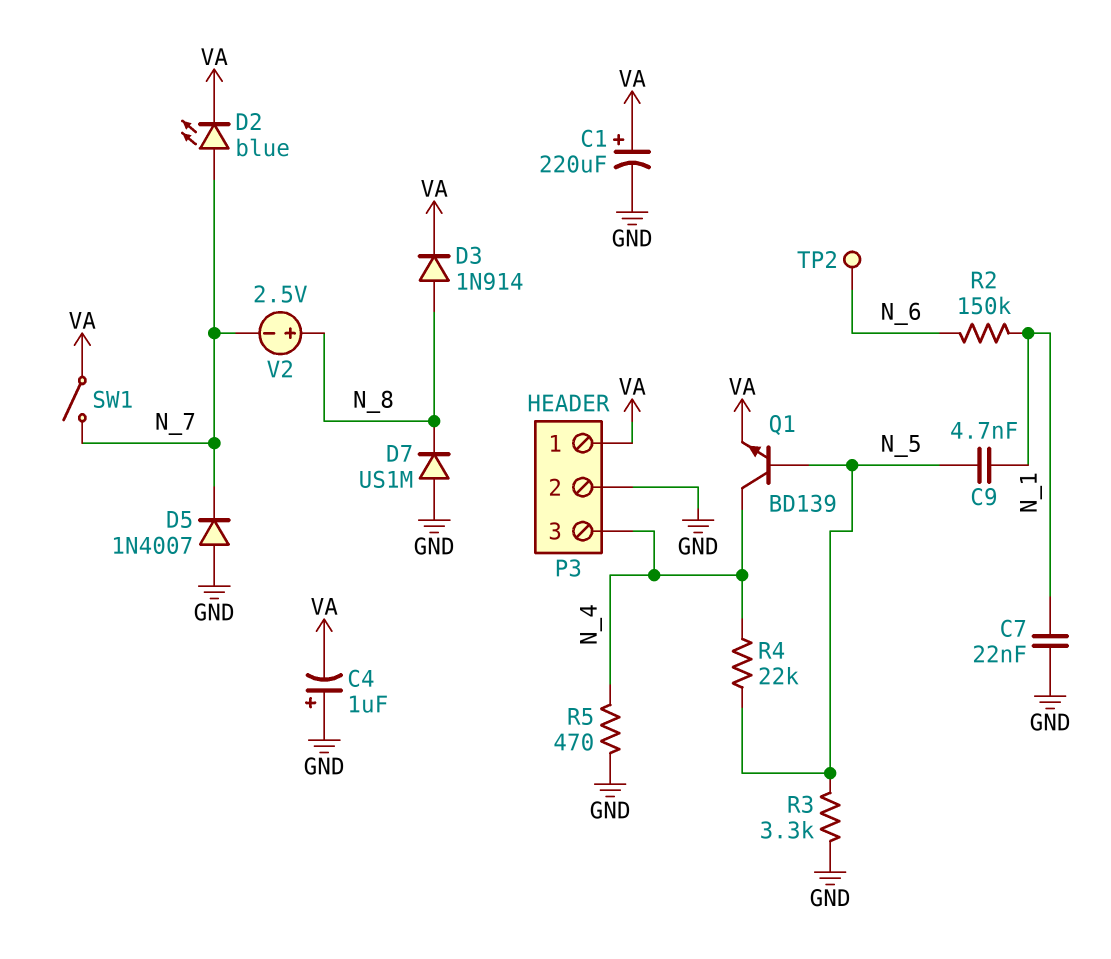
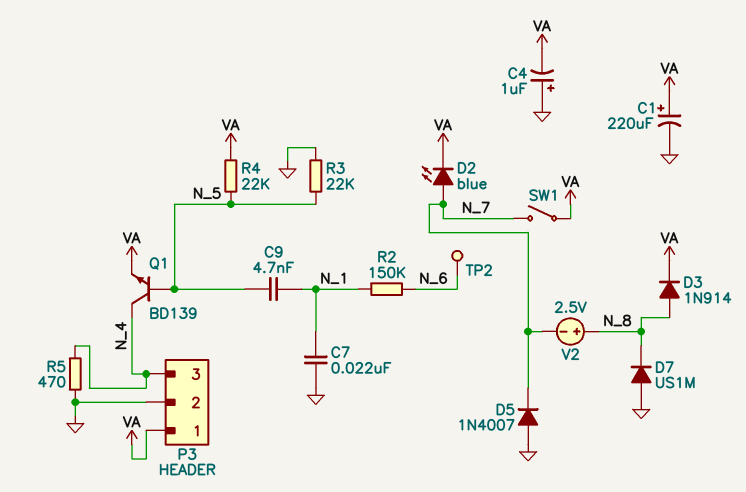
R3: 3.3k (GND, N_5) -> 22k (GND, N_5)
R4: 22k (N_4, N_5) -> 22k (N_5, VA)

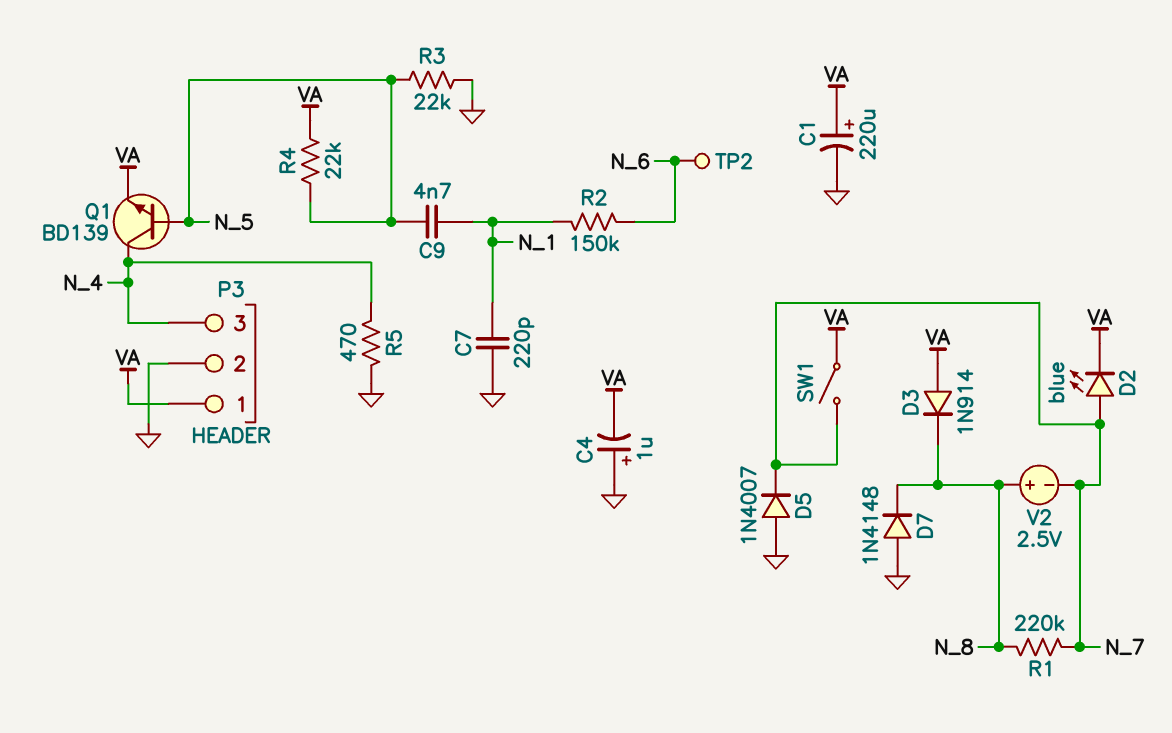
C7: 22nF (GND, N_1) -> 220pF (GND, N_1)
D3: diode 1N914 (A N_8, K VA) -> diode 1N914 (A VA, K N_8)
D7: diode US1M (A GND, K N_8) -> diode 1N4148 (A GND, K N_8)
R1: none -> 220k (N_7, N_8)

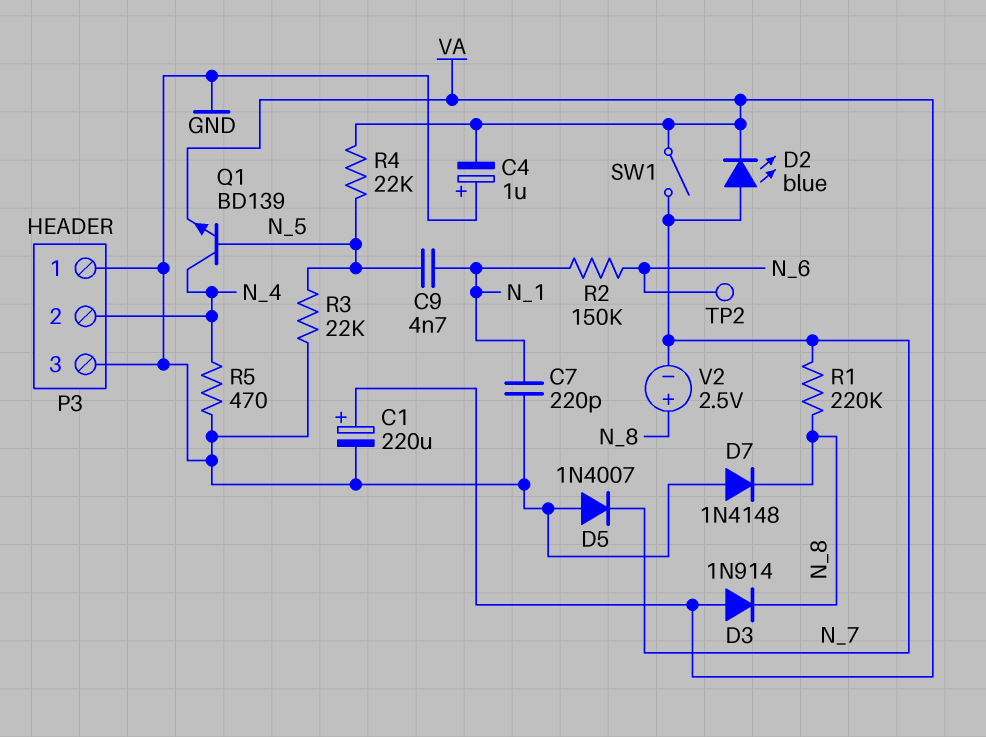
P3 pin 1: VA -> GND
P3 pin 2: GND -> N_4
P3 pin 3: N_4 -> GND

